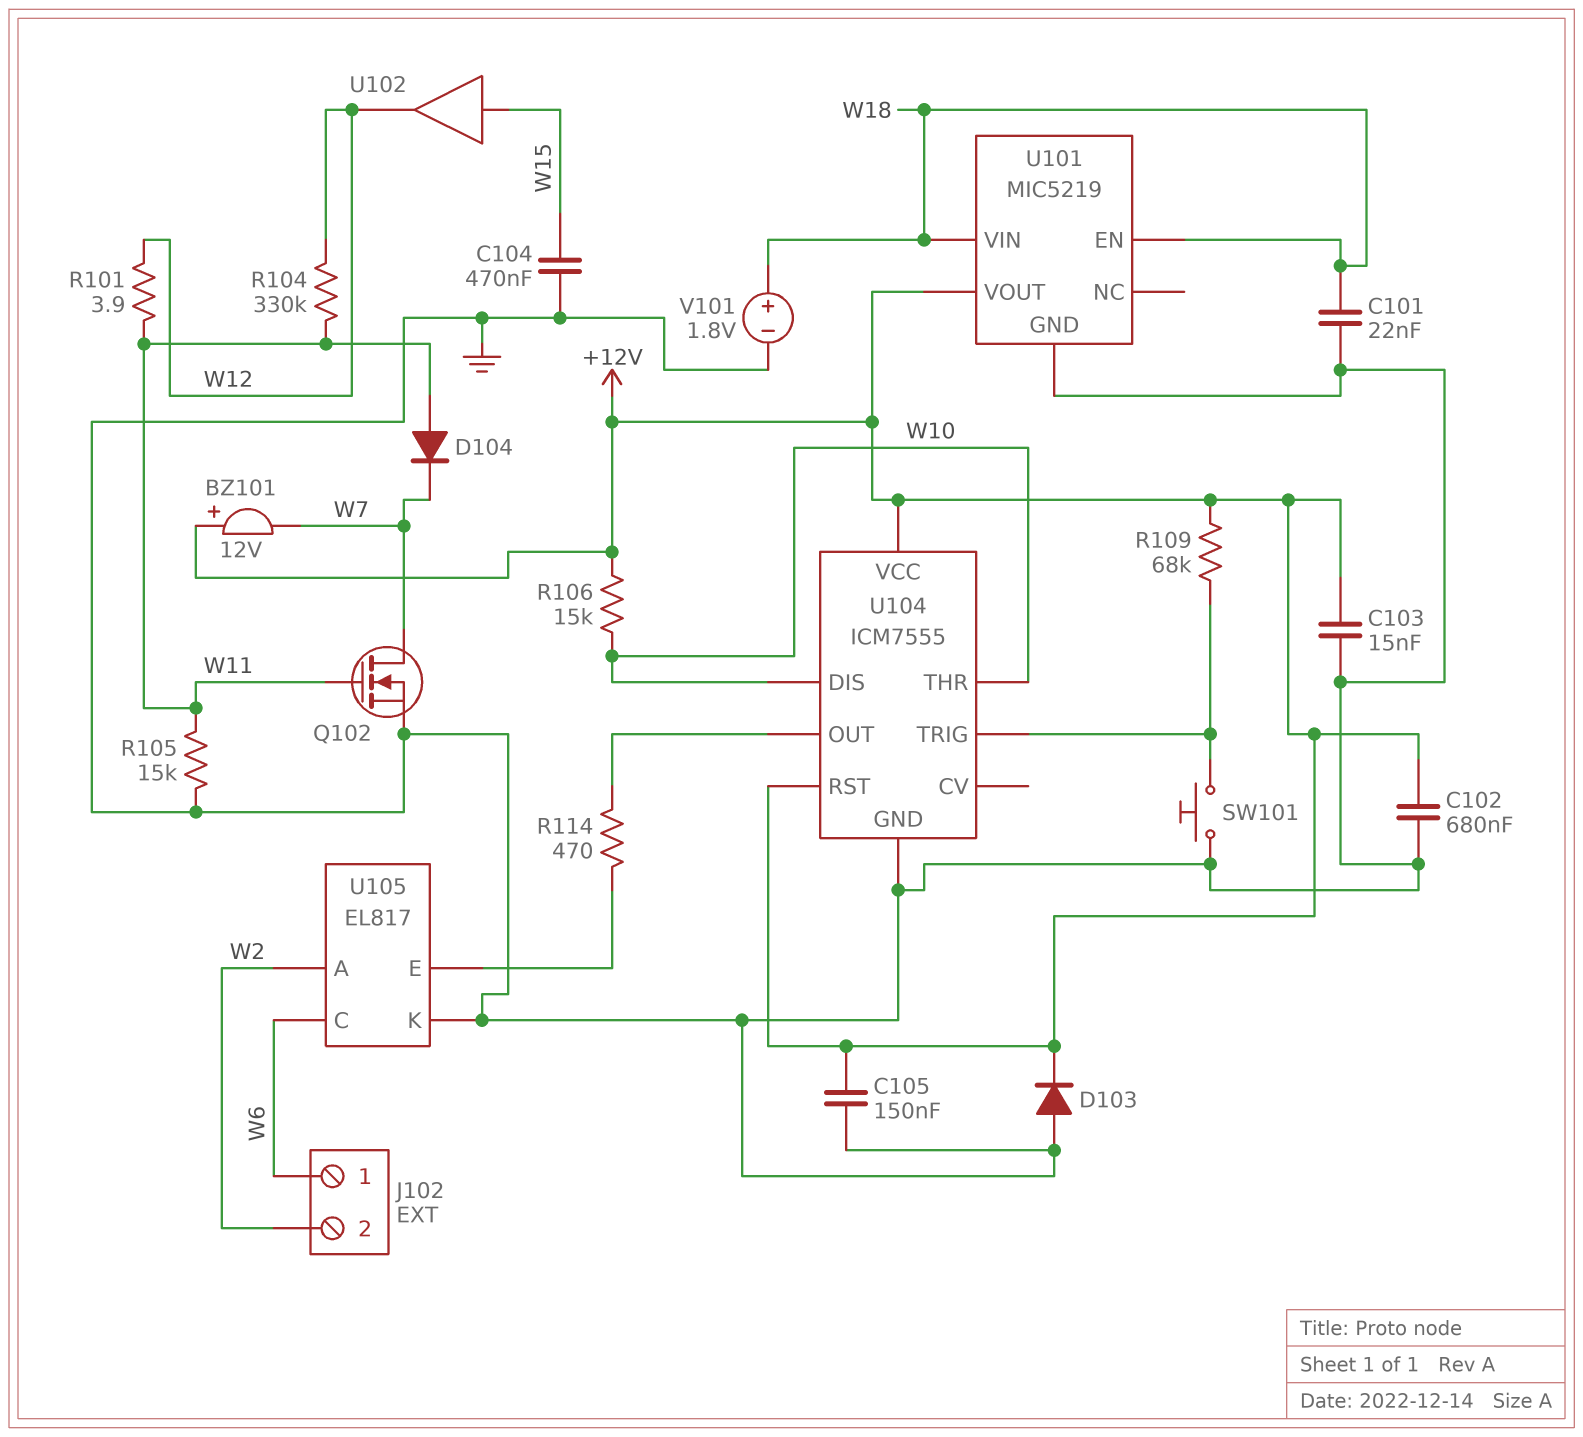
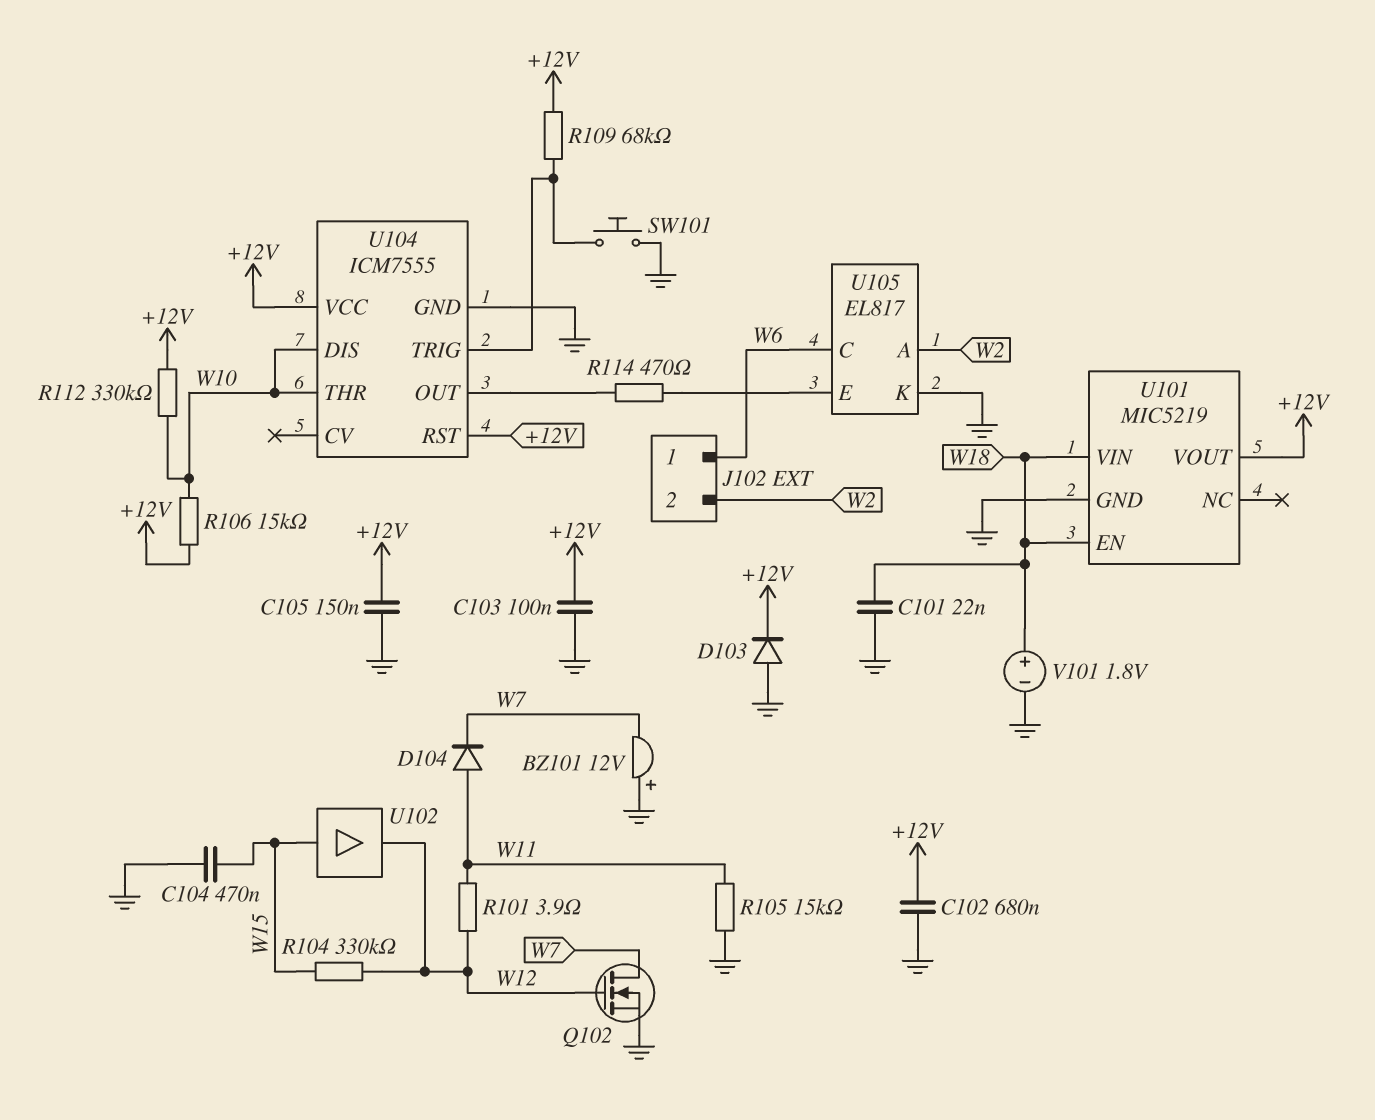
BZ101: buzzer 12V (plus +12V, minus W7) -> buzzer 12V (plus GND, minus W7)
C103: 15nF (+12V, GND) -> 100nF (+12V, GND)
Q102: NMOS (G W11, D W7, S GND) -> NMOS (G W12, D W7, S GND)
R104: 330k (W11, W12) -> 330k (W12, W15)
R112: none -> 330k (+12V, W10)

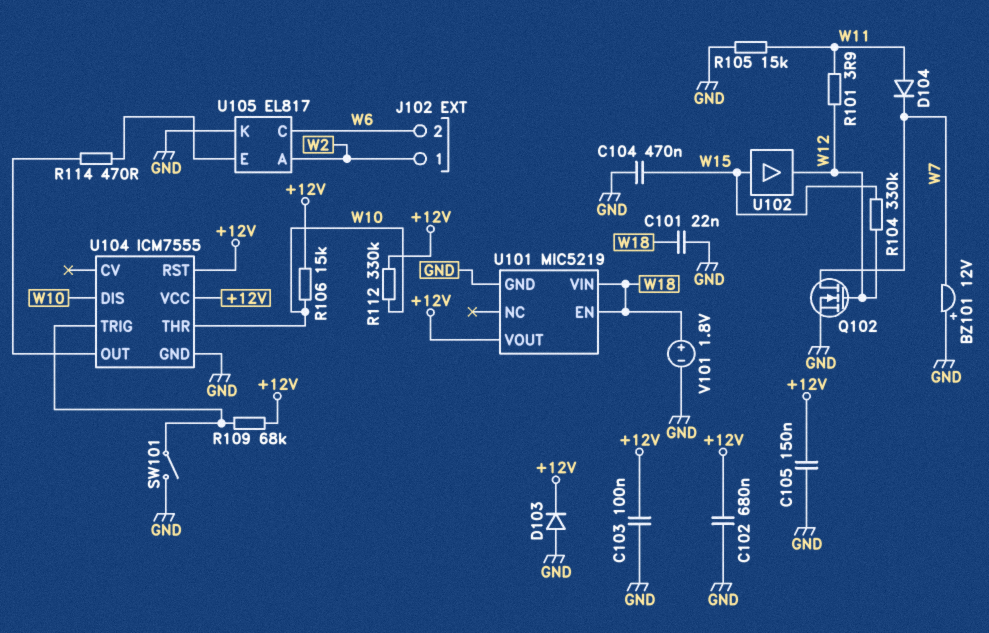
J102 pin 1: W6 -> W2
J102 pin 2: W2 -> W6
SW101: button (GND, U104/TRIG) -> switch (GND, U104/TRIG)

